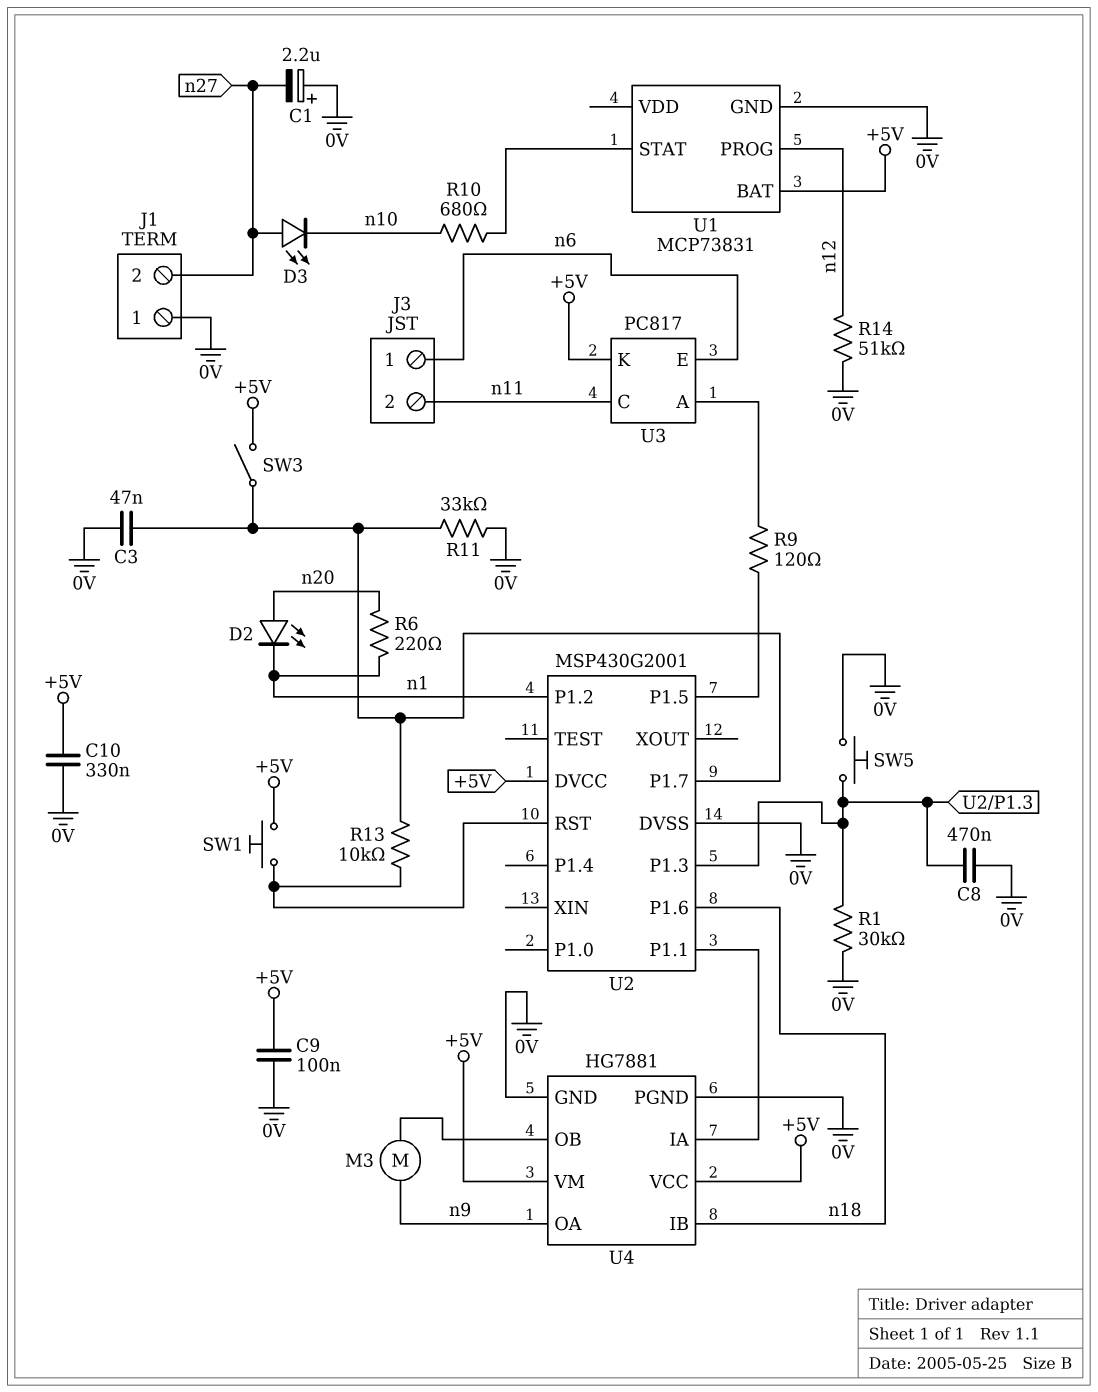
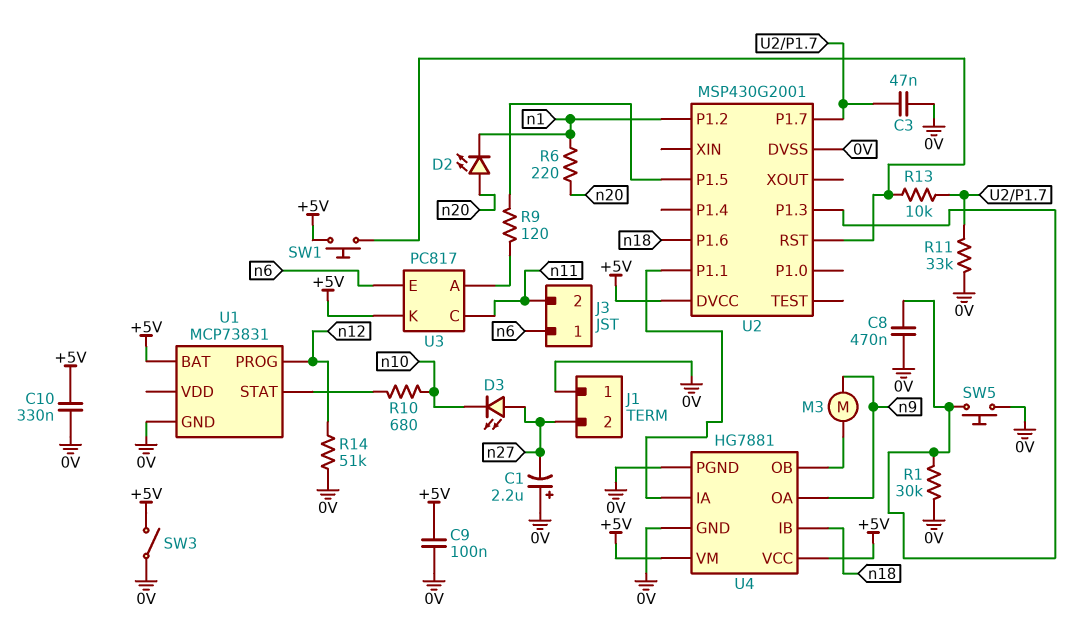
SW3: switch (+5V, U2/P1.7) -> switch (+5V, 0V)

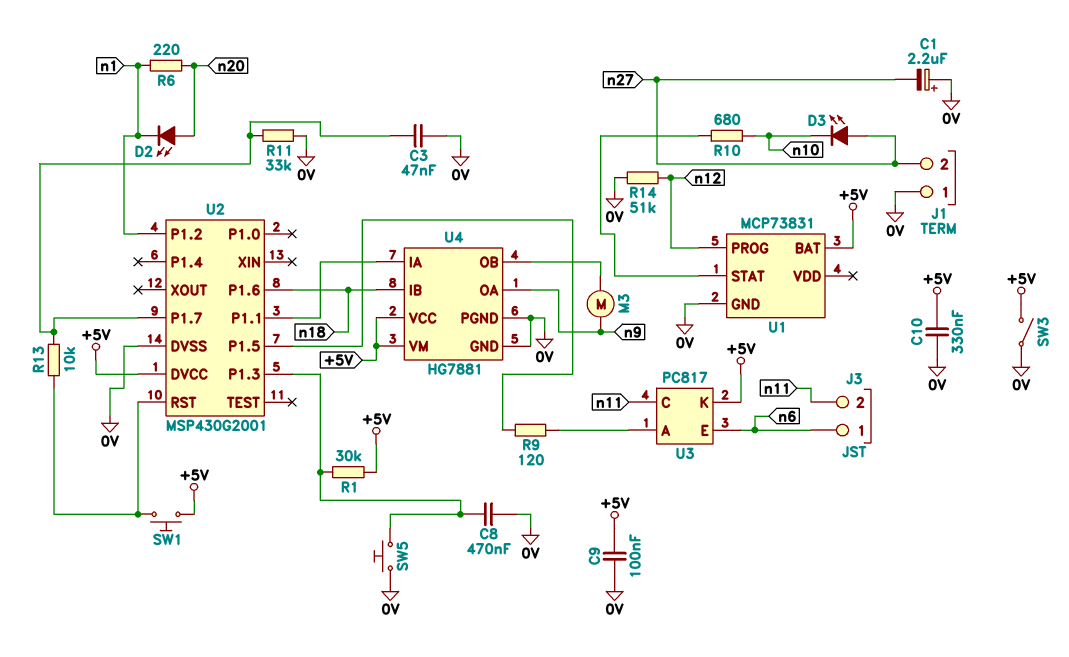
R1: 30k (0V, U2/P1.3) -> 30k (+5V, U2/P1.3)

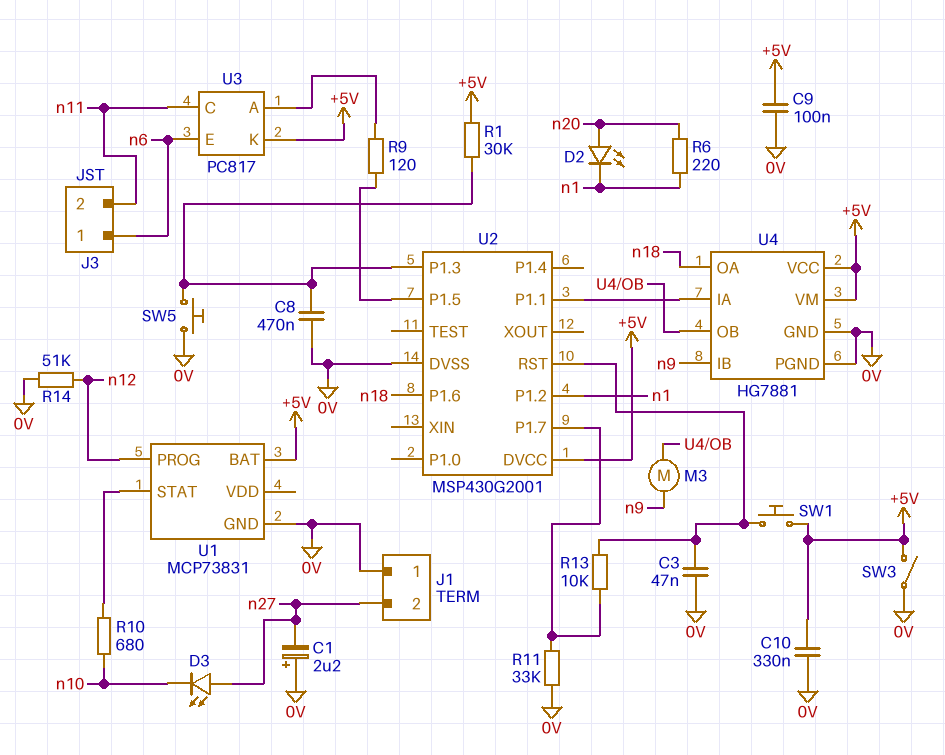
C3: 47nF (0V, U2/P1.7) -> 47nF (0V, U2/RST)
U4 pin IB: n18 -> n9
U4 pin OA: n9 -> n18

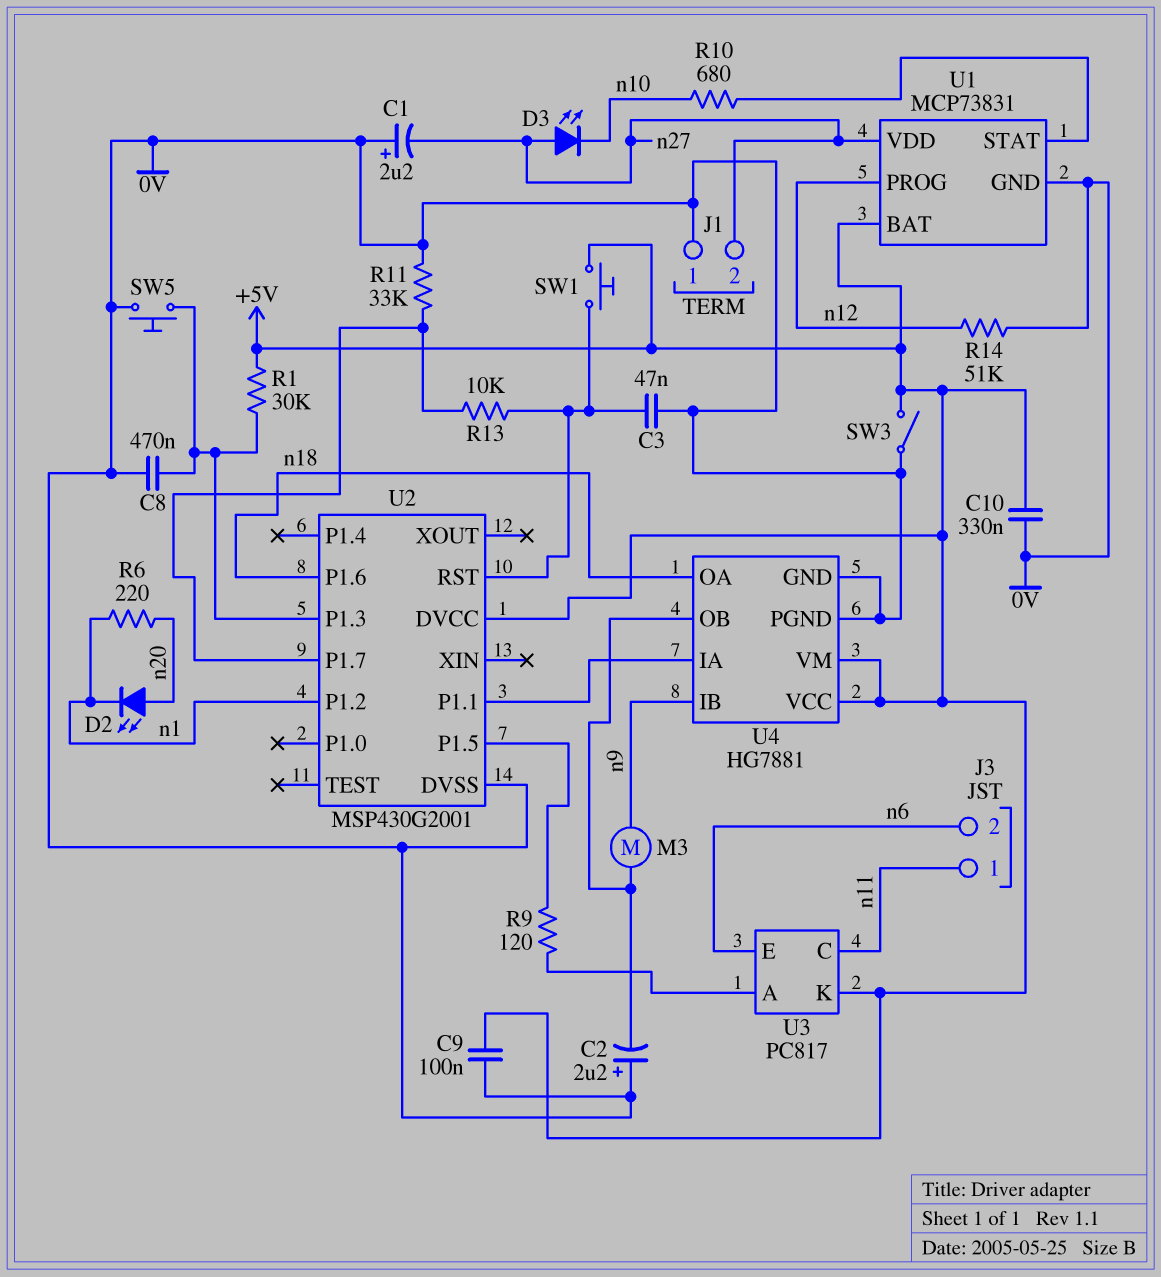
C2: none -> 2.2uF (plus 0V, minus U4/OB)
J3 pin 1: n6 -> n11
J3 pin 2: n11 -> n6
U1 pin VDD: none -> n27

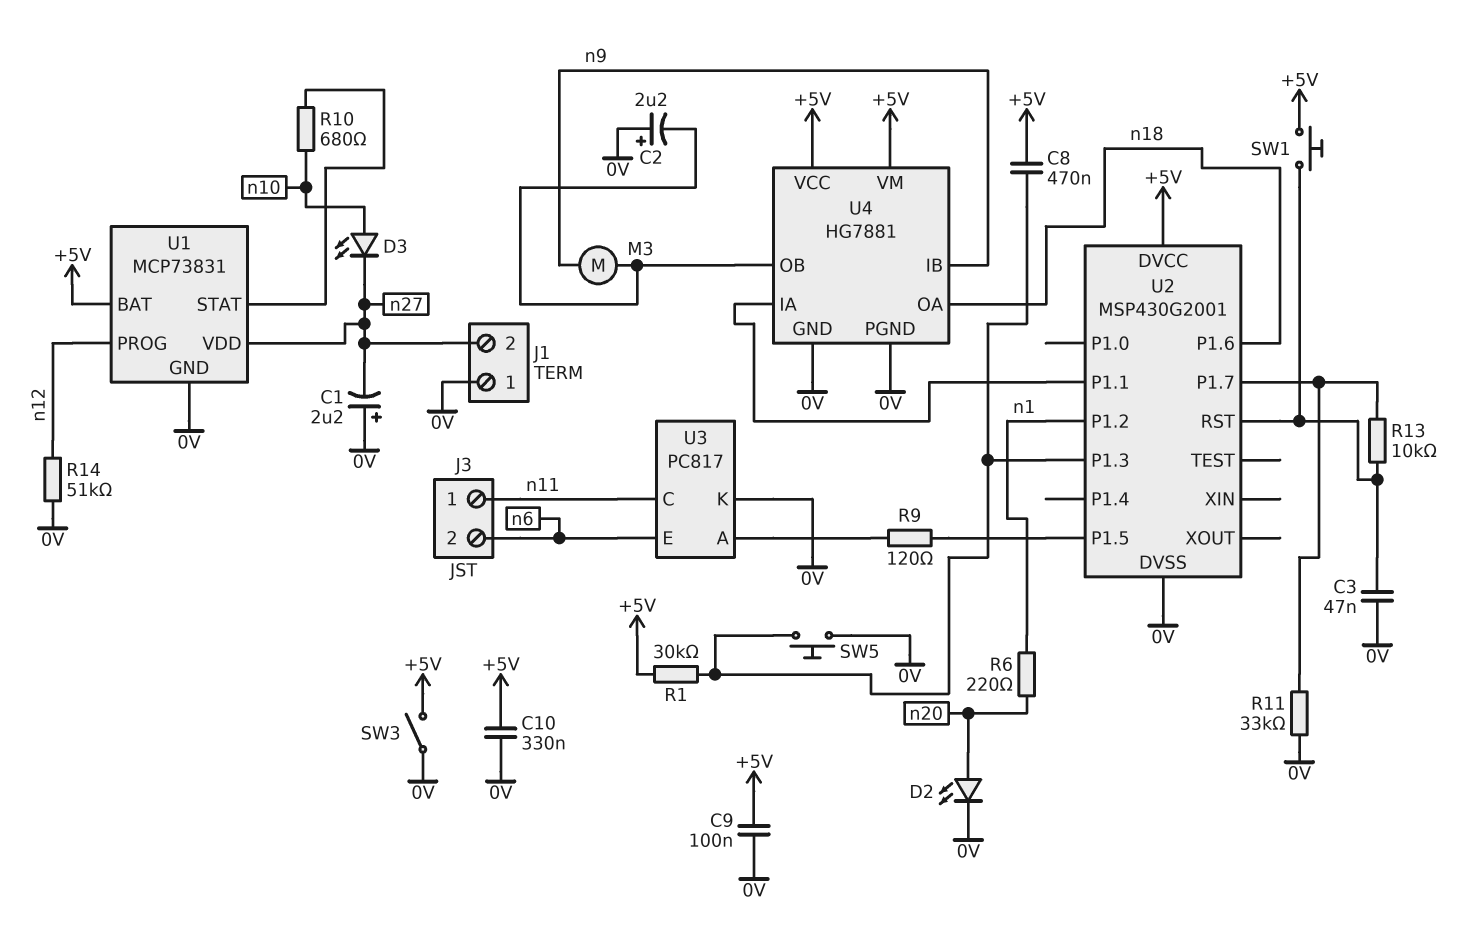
C8: 470nF (0V, U2/P1.3) -> 470nF (+5V, U2/P1.3)
D2: LED (A n20, K n1) -> LED (A n20, K 0V)
D3: LED (A n27, K n10) -> LED (A n10, K n27)
U3 pin K: +5V -> 0V

